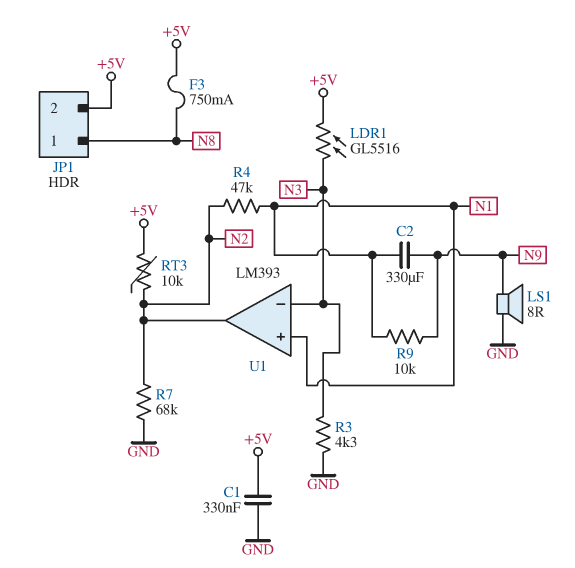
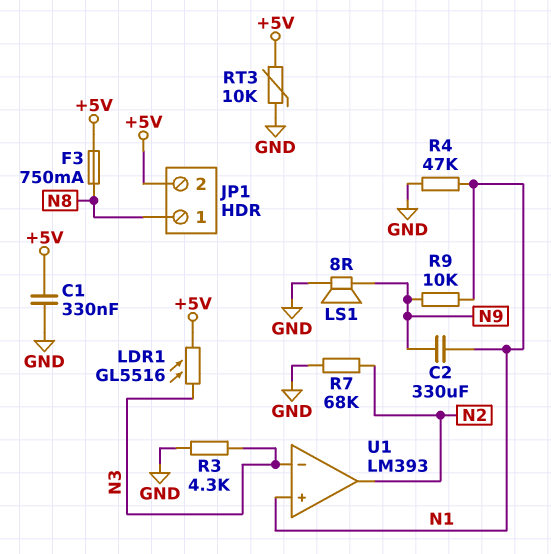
R4: 47k (N1, N2) -> 47k (GND, N1)
RT3: 10k (+5V, N2) -> 10k (+5V, GND)

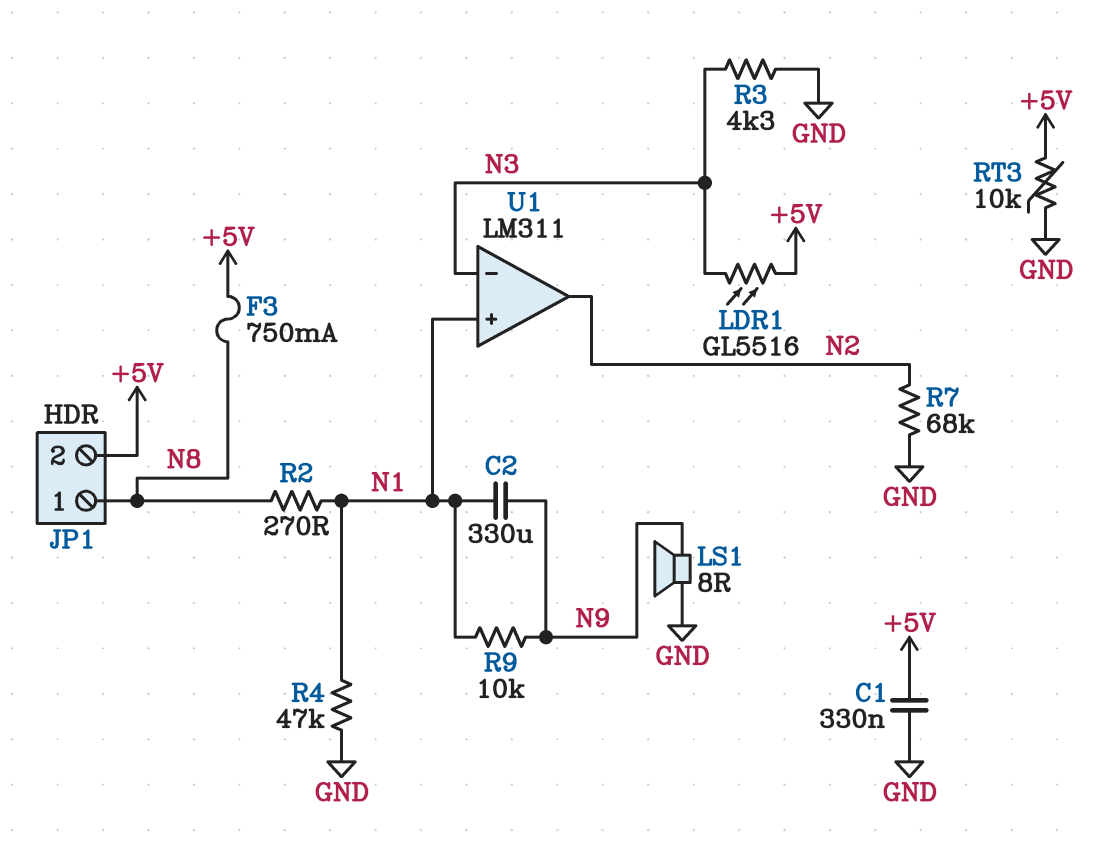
R2: none -> 270 (N1, N8)
U1: LM393 -> LM311

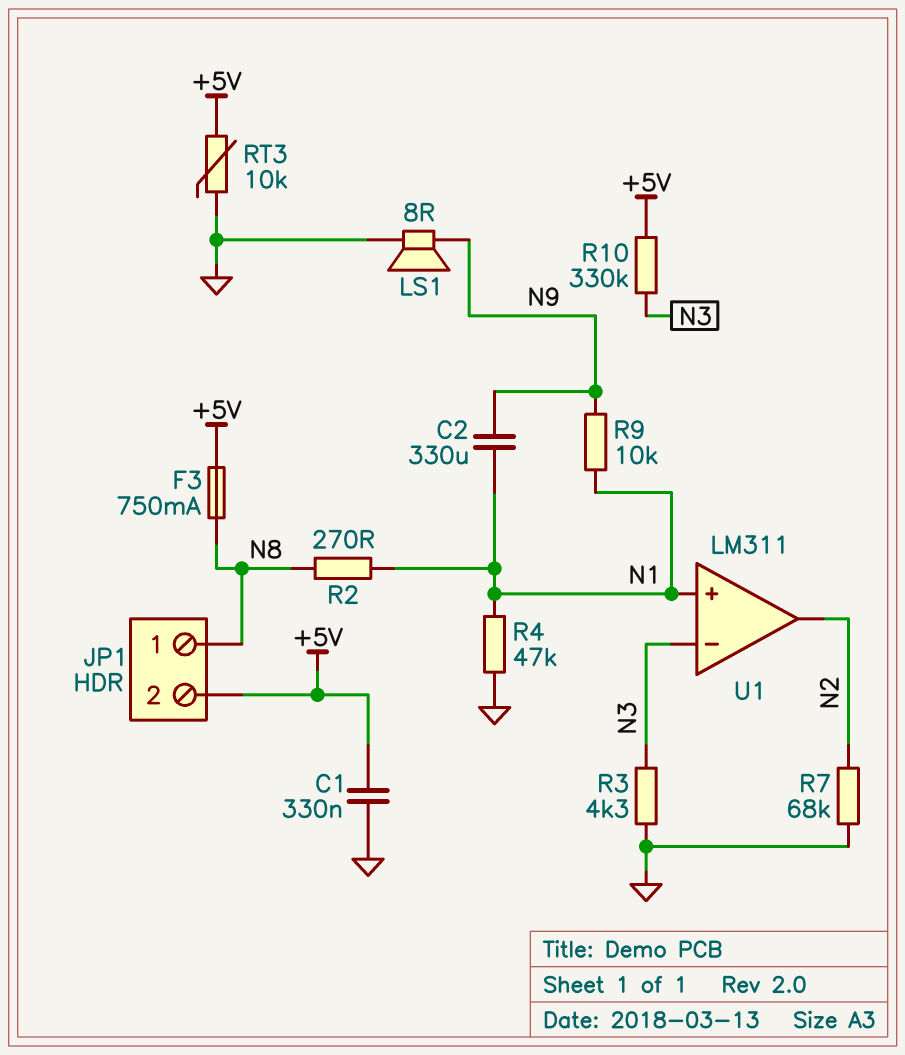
LDR1: GL5516 (+5V, N3) -> none
R10: none -> 330k (+5V, N3)

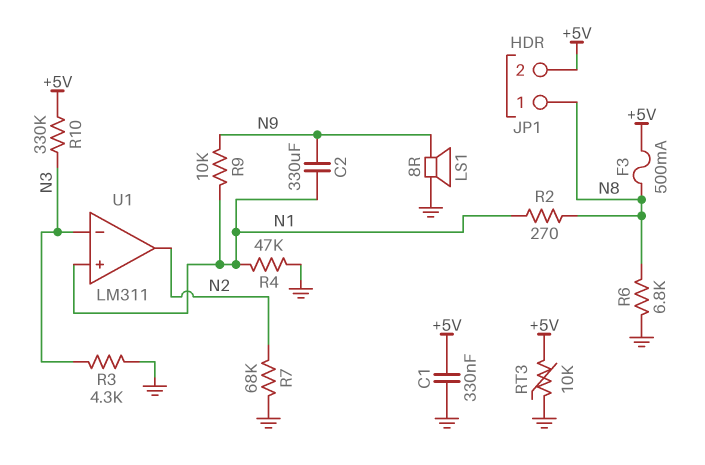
F3: 750mA (+5V, N8) -> 500mA (+5V, N8)
R6: none -> 6.8k (GND, N8)

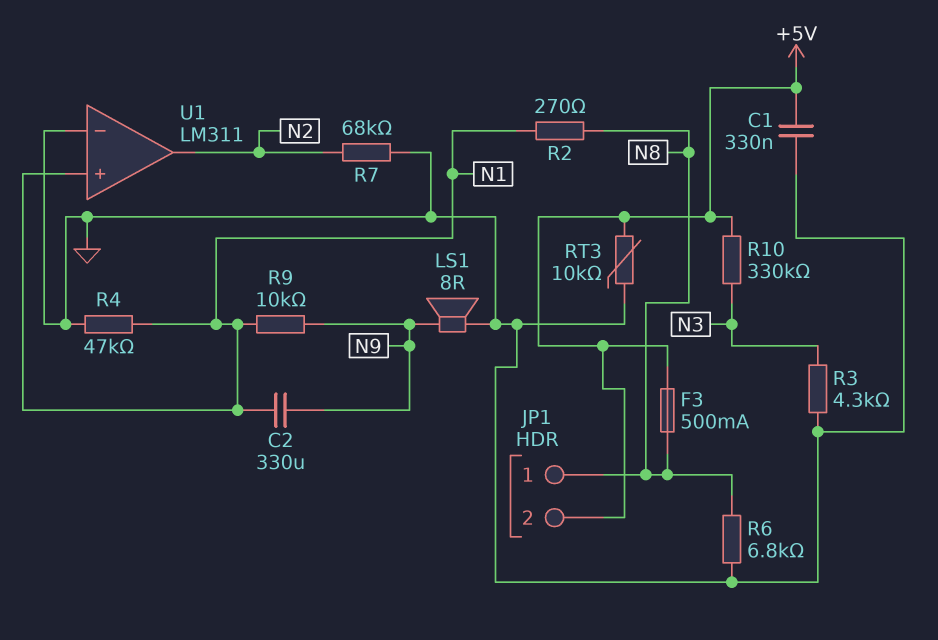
U1 pin in-: N3 -> GND

